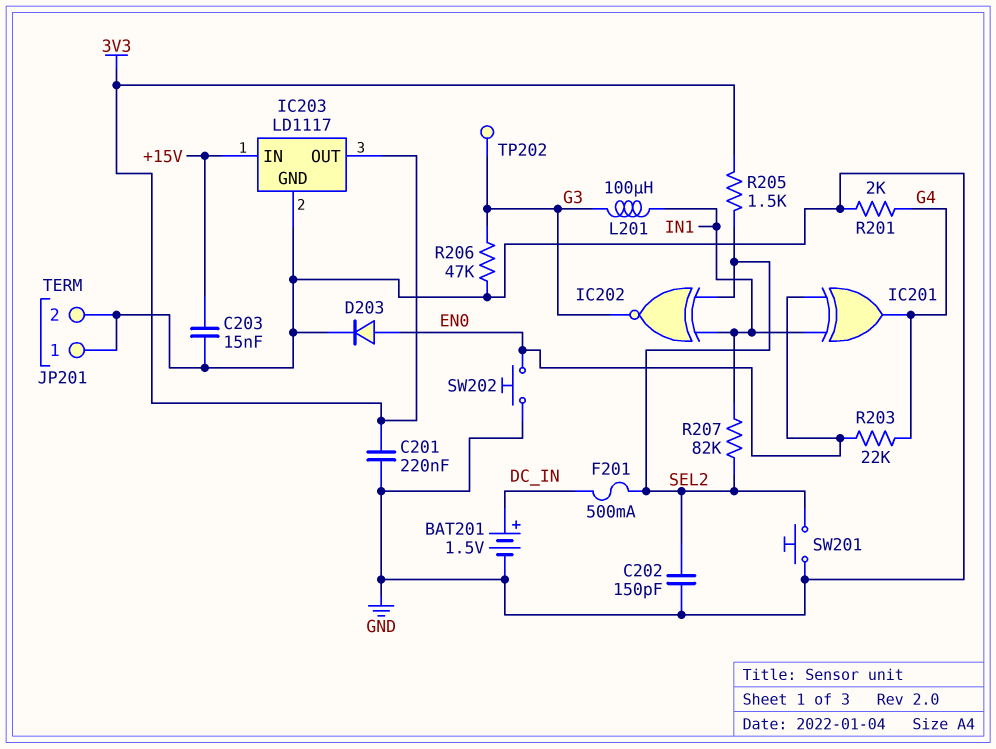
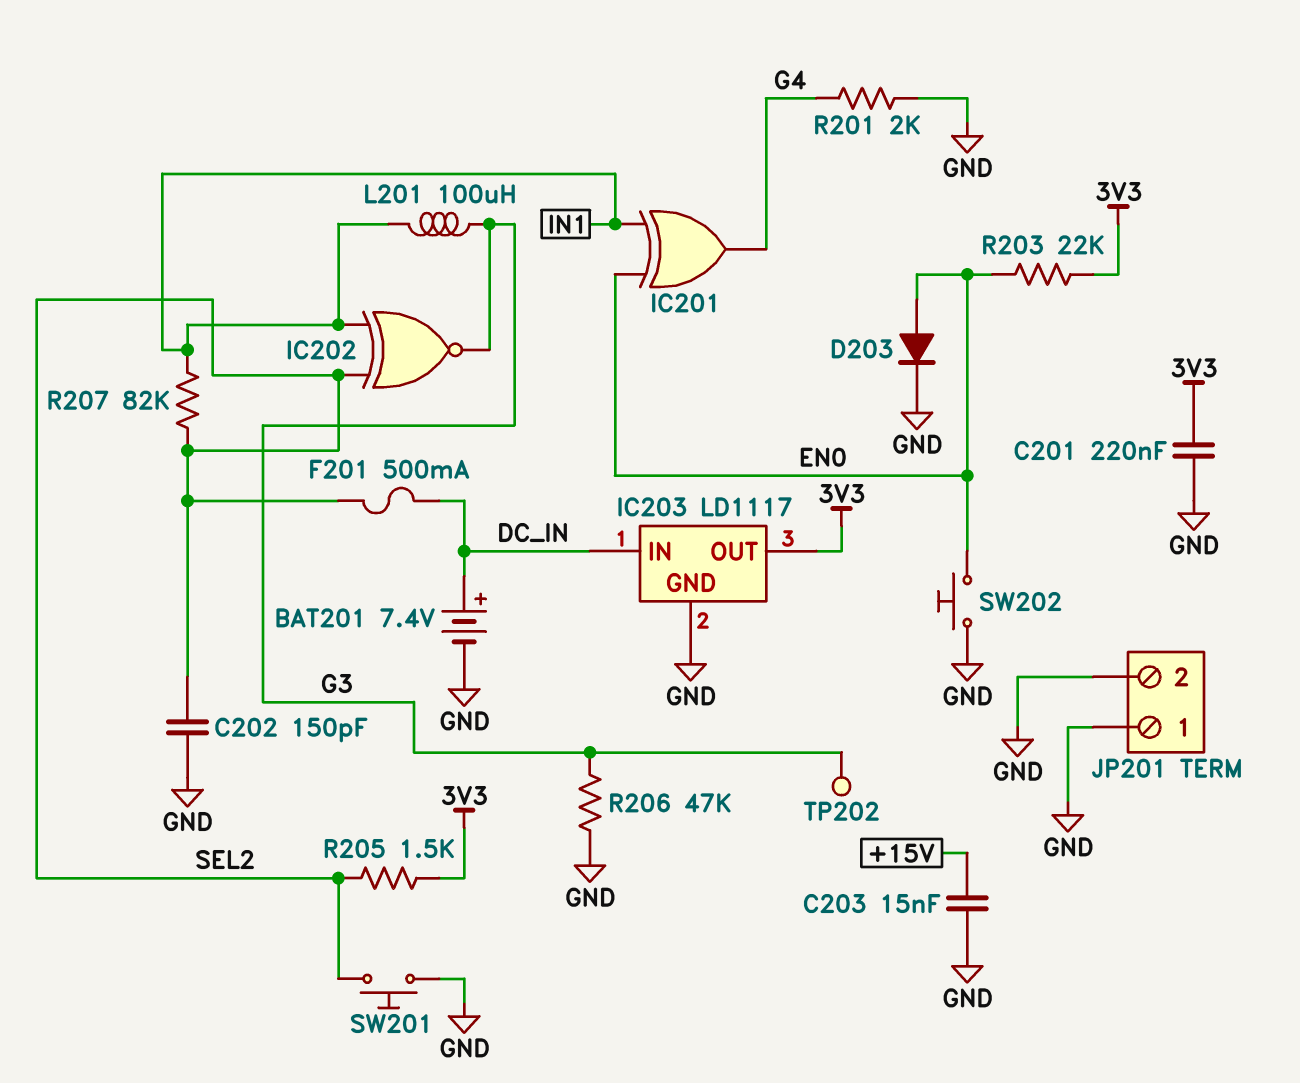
BAT201: 1.5V (plus DC_IN, minus GND) -> 7.4V (plus DC_IN, minus GND)
IC203 pin IN: +15V -> DC_IN
R203: 22k (EN0, G4) -> 22k (3V3, EN0)

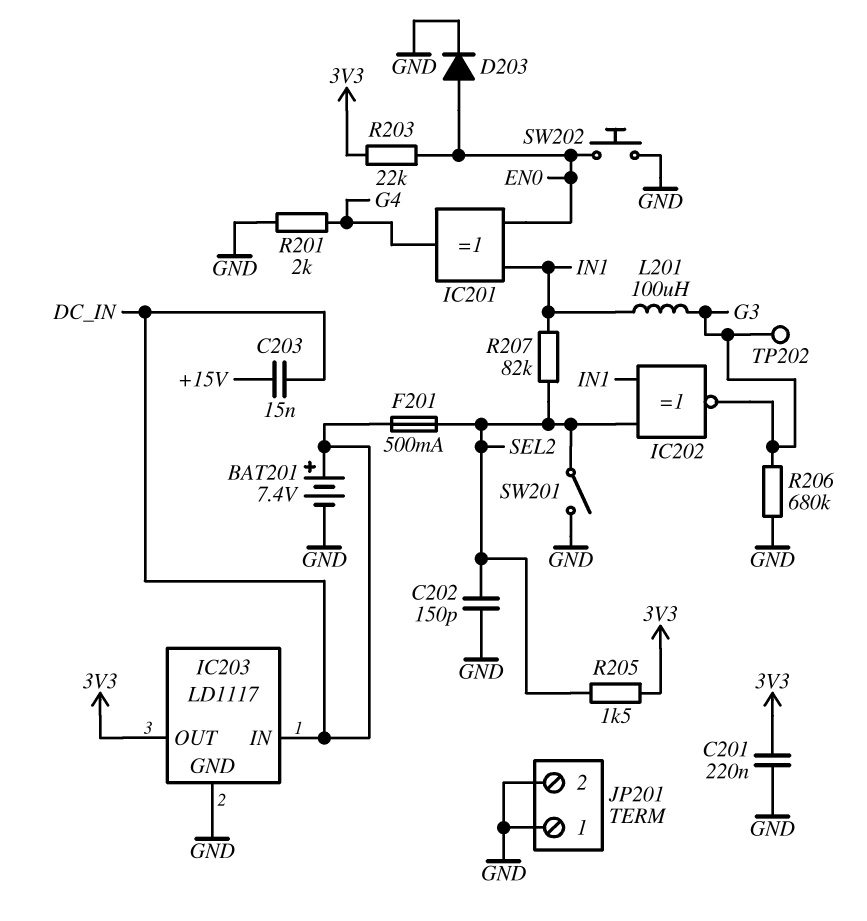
C203: 15nF (+15V, GND) -> 15nF (+15V, DC_IN)
R206: 47k (G3, GND) -> 680k (G3, GND)
SW201: button (GND, SEL2) -> switch (GND, SEL2)

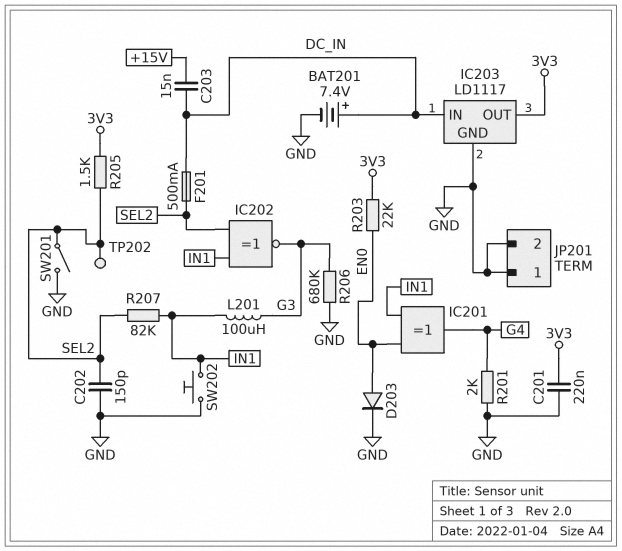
SW202: button (EN0, GND) -> button (GND, IN1)
TP202: test point (G3) -> test point (SEL2)

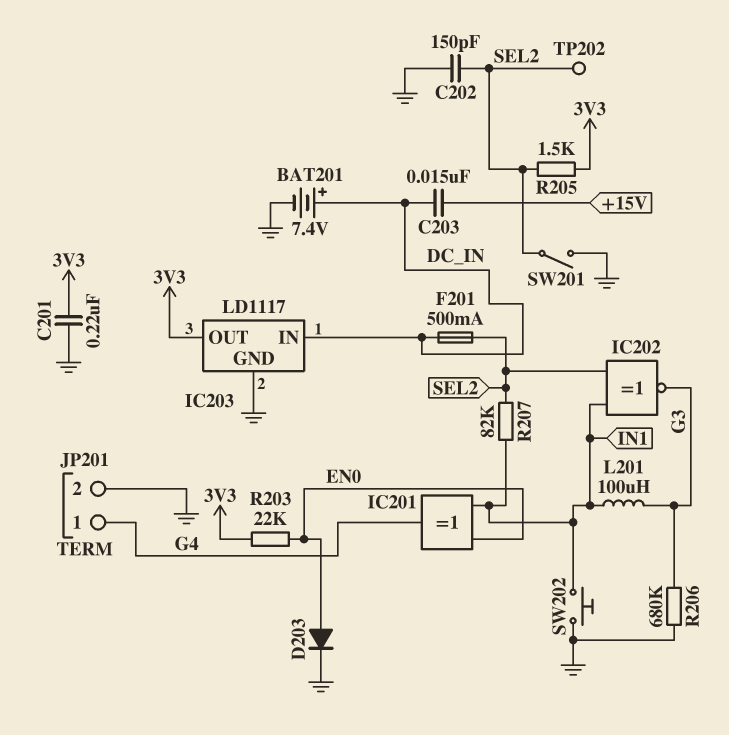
JP201 pin 1: GND -> G4
R201: 2k (G4, GND) -> none

